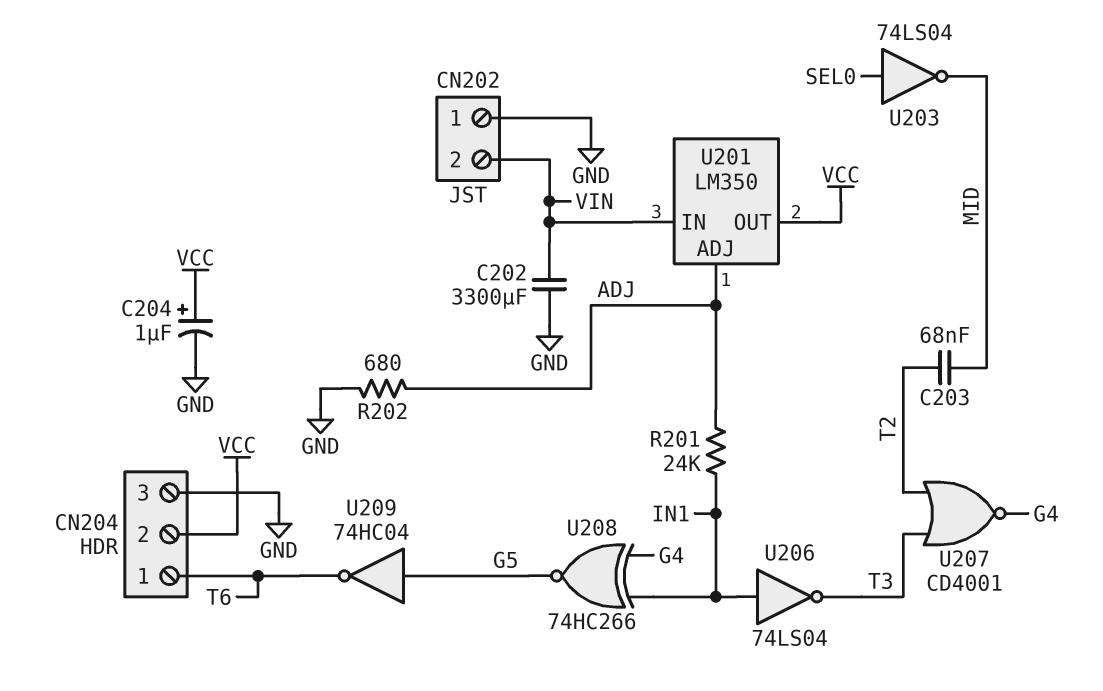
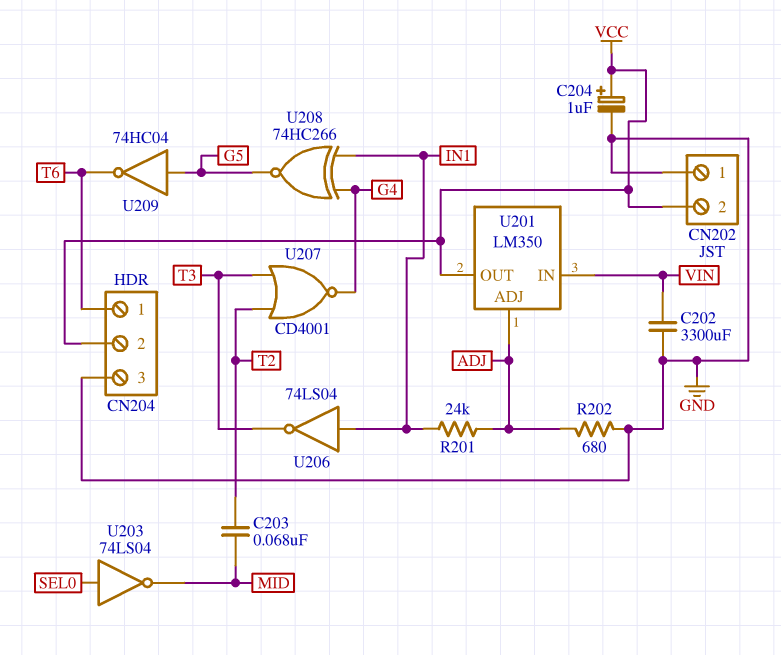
CN202 pin 2: VIN -> VCC

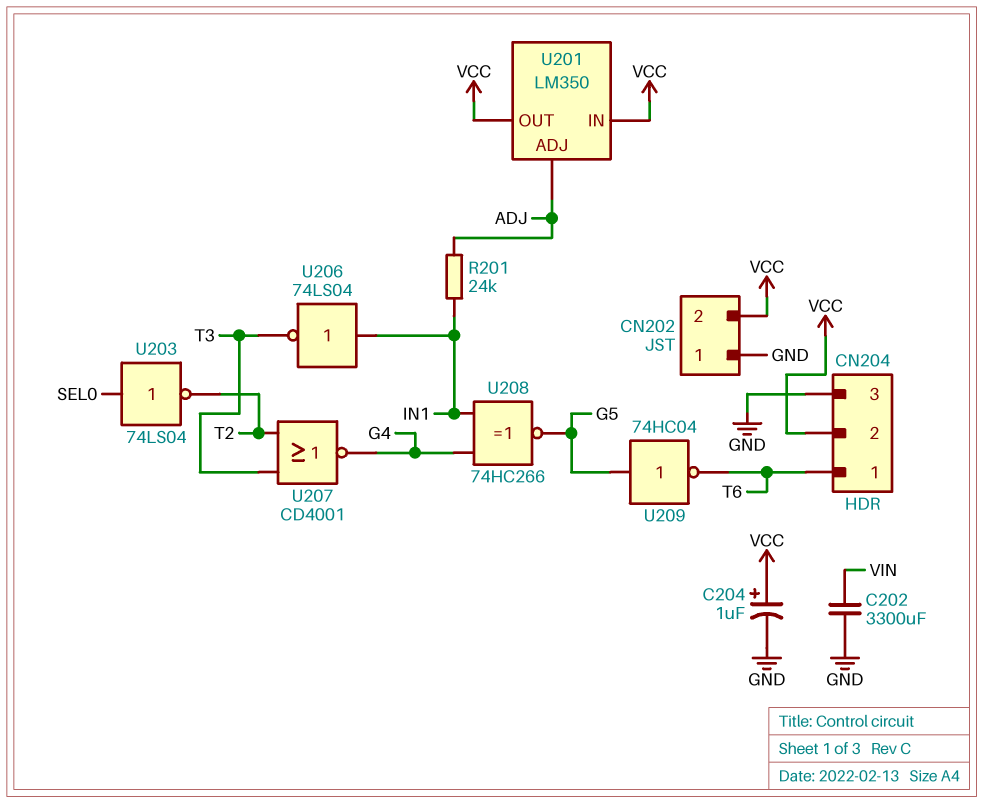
C203: 68nF (MID, T2) -> none
R202: 680 (ADJ, GND) -> none
U201 pin IN: VIN -> VCC
U203: NOT 74LS04 (in SEL0, out MID) -> NOT 74LS04 (in SEL0, out T2)

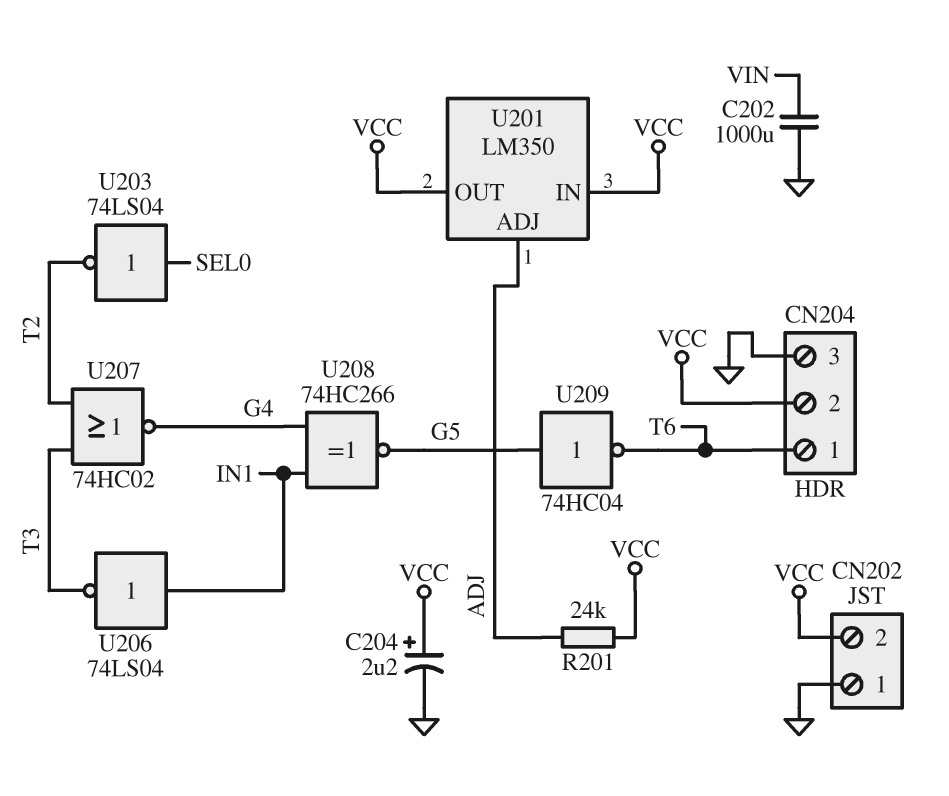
C202: 3300uF (GND, VIN) -> 1000uF (GND, VIN)
C204: 1uF (plus VCC, minus GND) -> 2.2uF (plus VCC, minus GND)
R201: 24k (ADJ, IN1) -> 24k (ADJ, VCC)
U207: NOR CD4001 (in T2, in T3, out G4) -> NOR 74HC02 (in T2, in T3, out G4)

